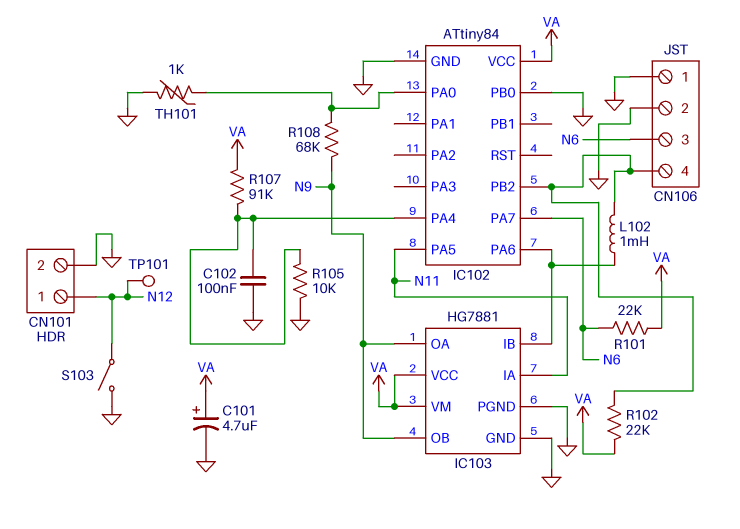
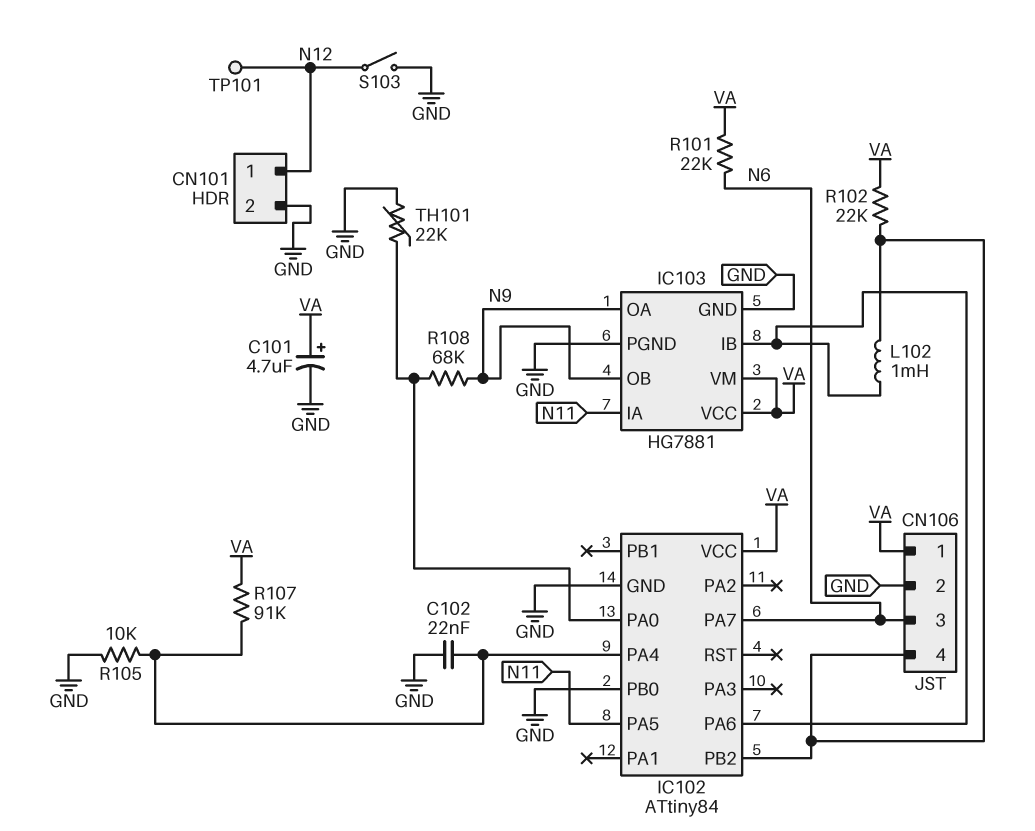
C102: 100nF (GND, IC102/PA4) -> 22nF (GND, IC102/PA4)
CN106 pin 1: GND -> VA
TH101: 1k (GND, IC102/PA0) -> 22k (GND, IC102/PA0)

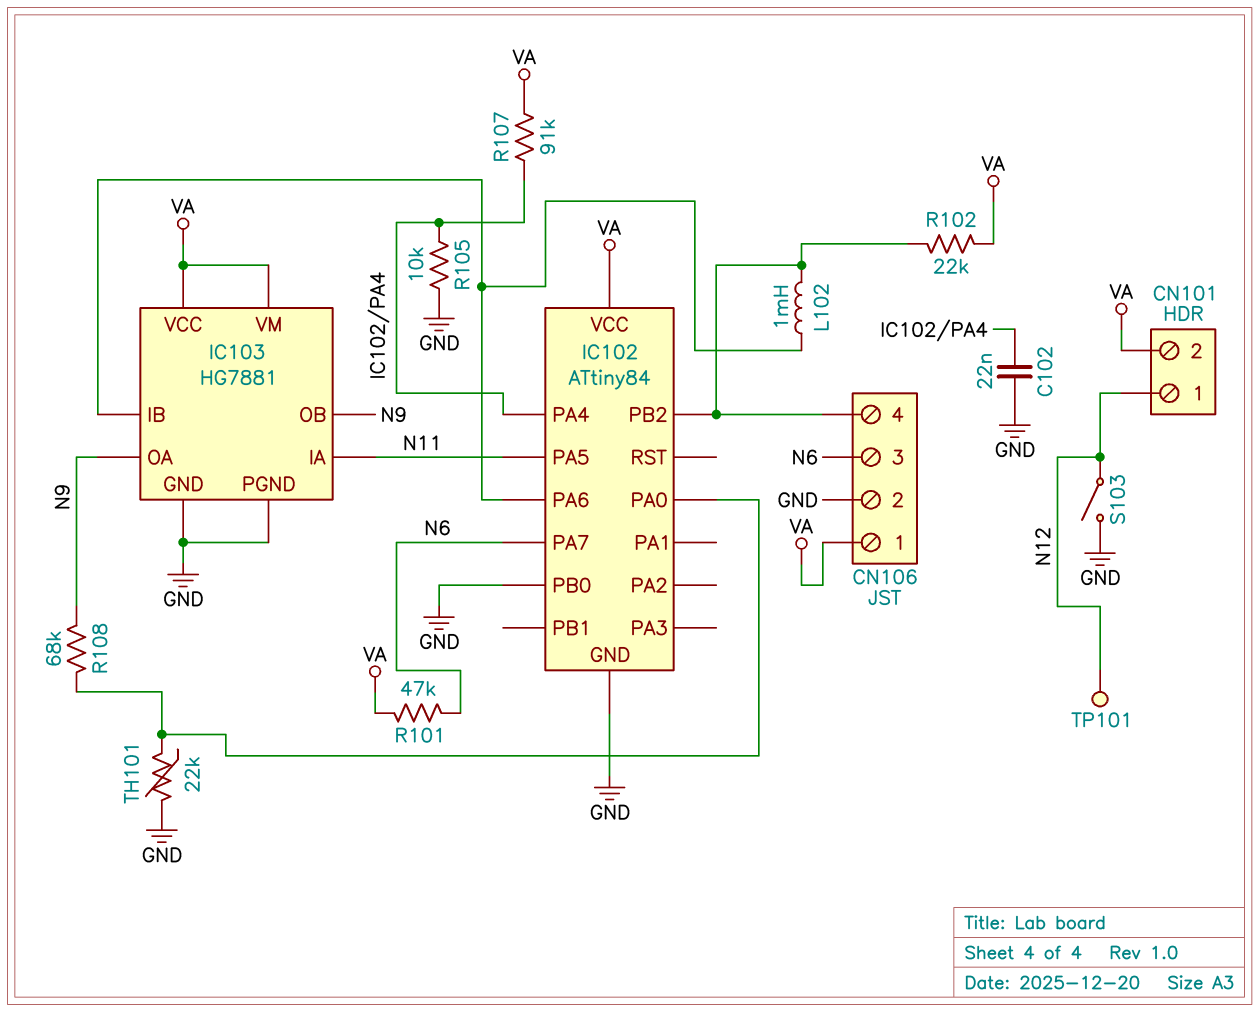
C101: 4.7uF (plus VA, minus GND) -> none
CN101 pin 2: GND -> VA
R101: 22k (N6, VA) -> 47k (N6, VA)

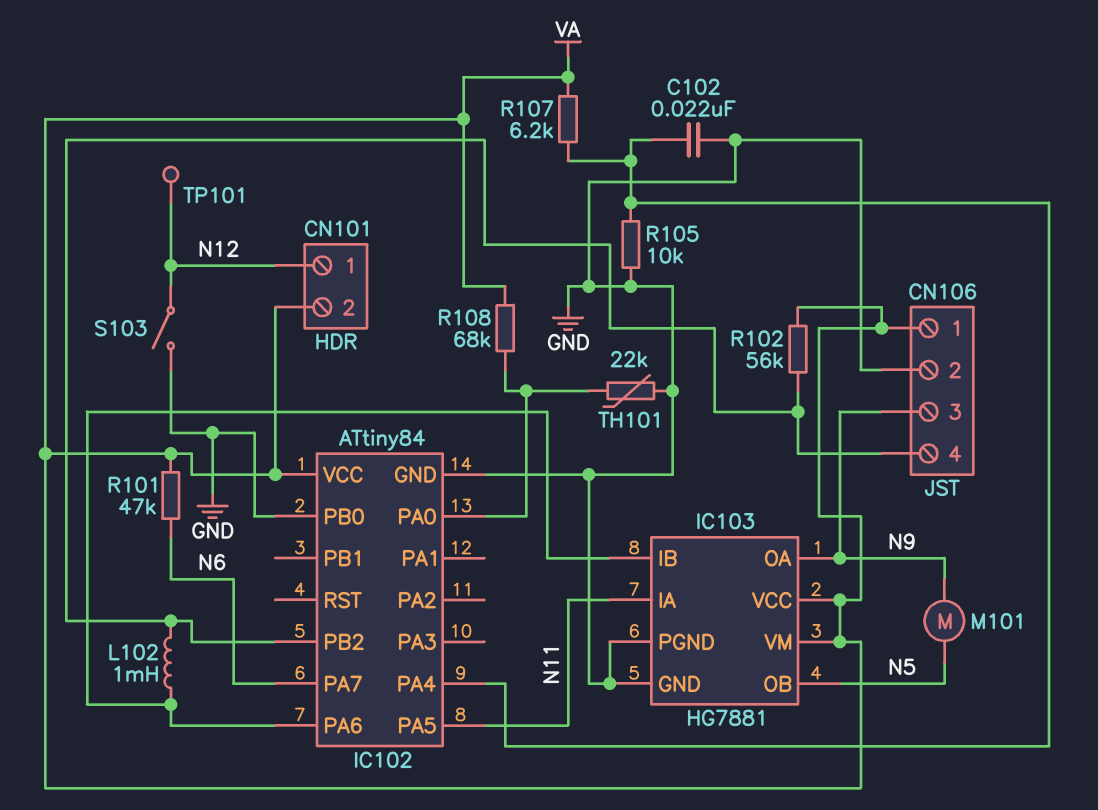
CN106 pin 3: N6 -> N9
IC103 pin OB: N9 -> N5
M101: none -> motor (N5, N9)
R102: 22k (CN106/4, VA) -> 56k (CN106/4, VA)
R107: 91k (IC102/PA4, VA) -> 6.2k (IC102/PA4, VA)
R108: 68k (IC102/PA0, N9) -> 68k (IC102/PA0, VA)

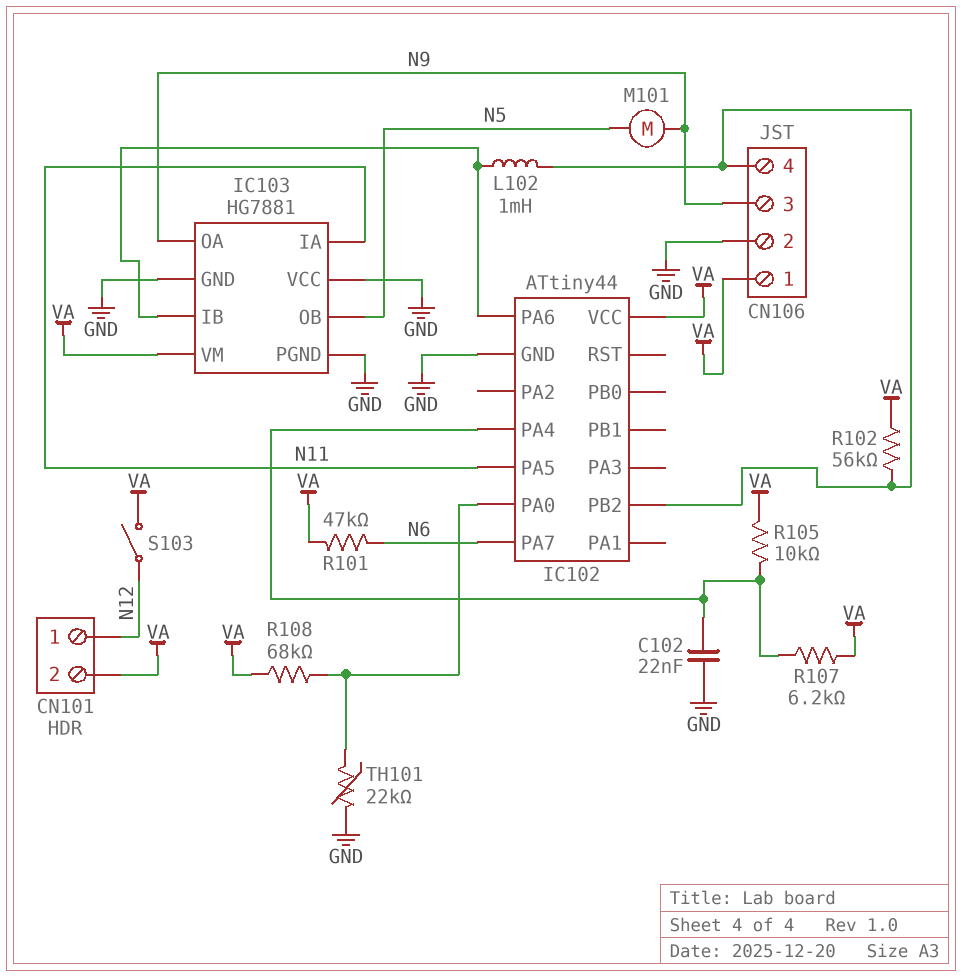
IC102: ATtiny84 -> ATtiny44
IC102 pin PB0: GND -> none
IC103 pin VCC: VA -> GND
R105: 10k (GND, IC102/PA4) -> 10k (IC102/PA4, VA)
S103: switch (GND, N12) -> switch (N12, VA)
TP101: test point (N12) -> none

